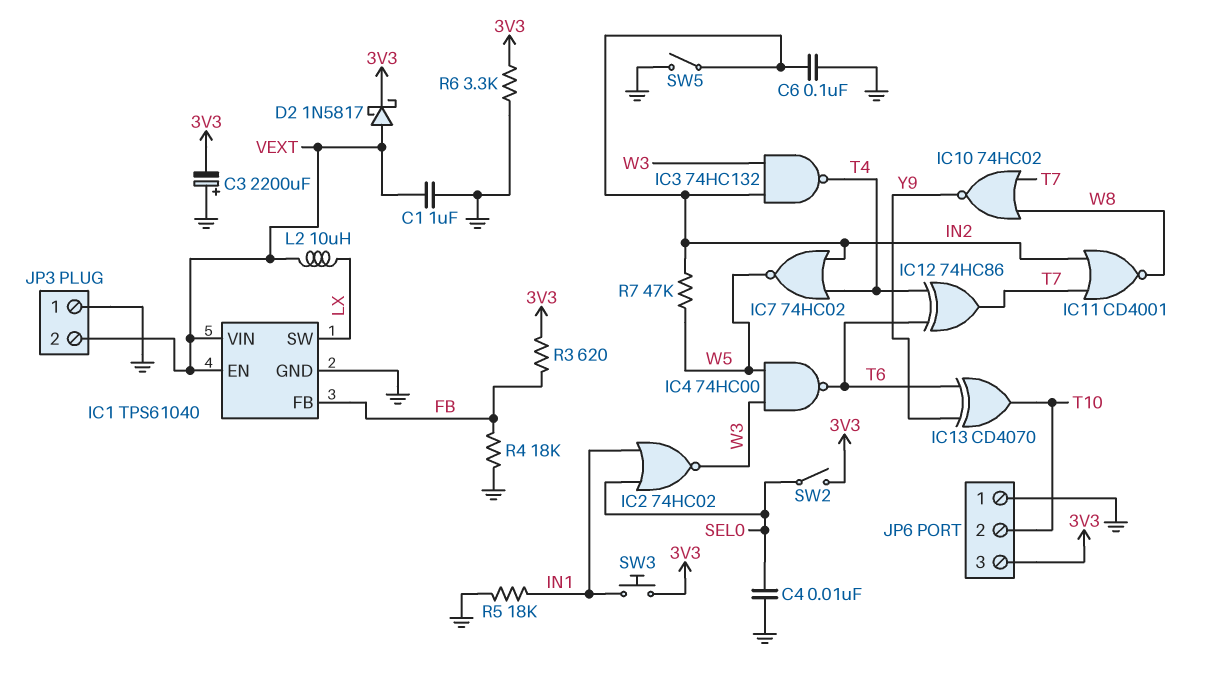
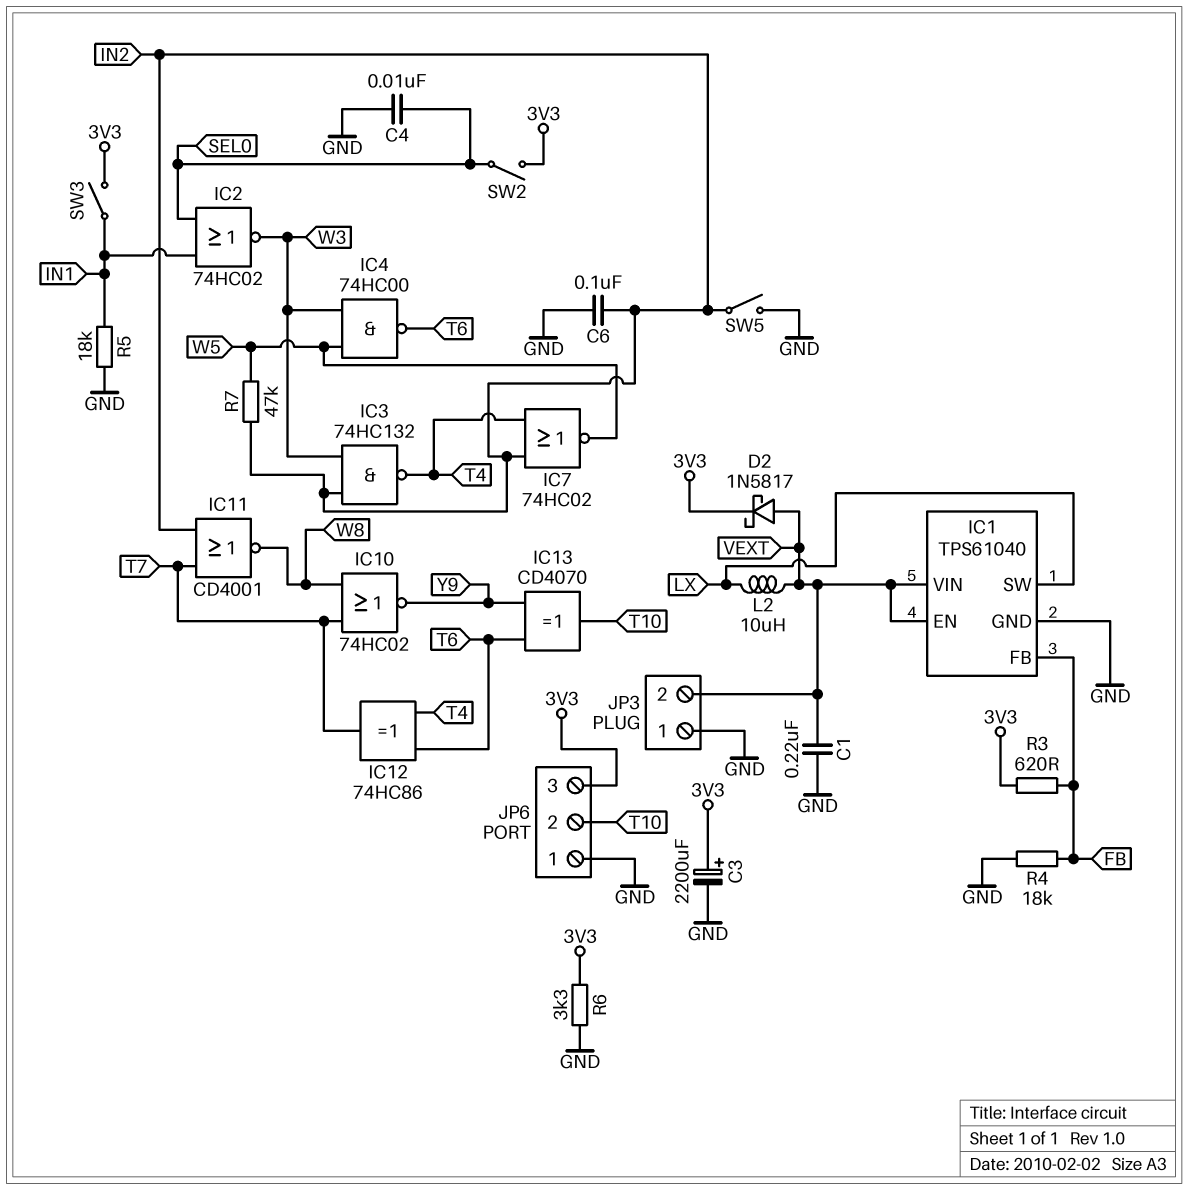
C1: 1uF (GND, VEXT) -> 220nF (GND, VEXT)
C3: 2200uF (plus GND, minus 3V3) -> 2200uF (plus 3V3, minus GND)
SW3: button (3V3, IN1) -> switch (3V3, IN1)

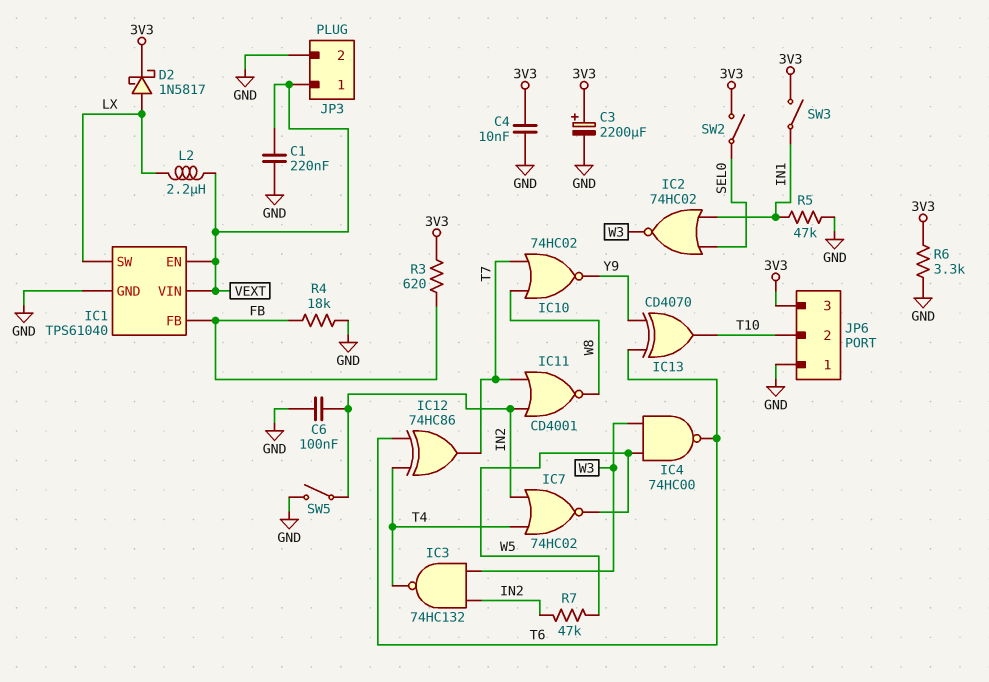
C4: 10nF (GND, SEL0) -> 10nF (3V3, GND)
D2: schottky 1N5817 (A VEXT, K 3V3) -> schottky 1N5817 (A LX, K 3V3)
JP3 pin 1: GND -> VEXT
JP3 pin 2: VEXT -> GND
L2: 10uH (LX, VEXT) -> 2.2uH (LX, VEXT)
R5: 18k (GND, IN1) -> 47k (GND, IN1)

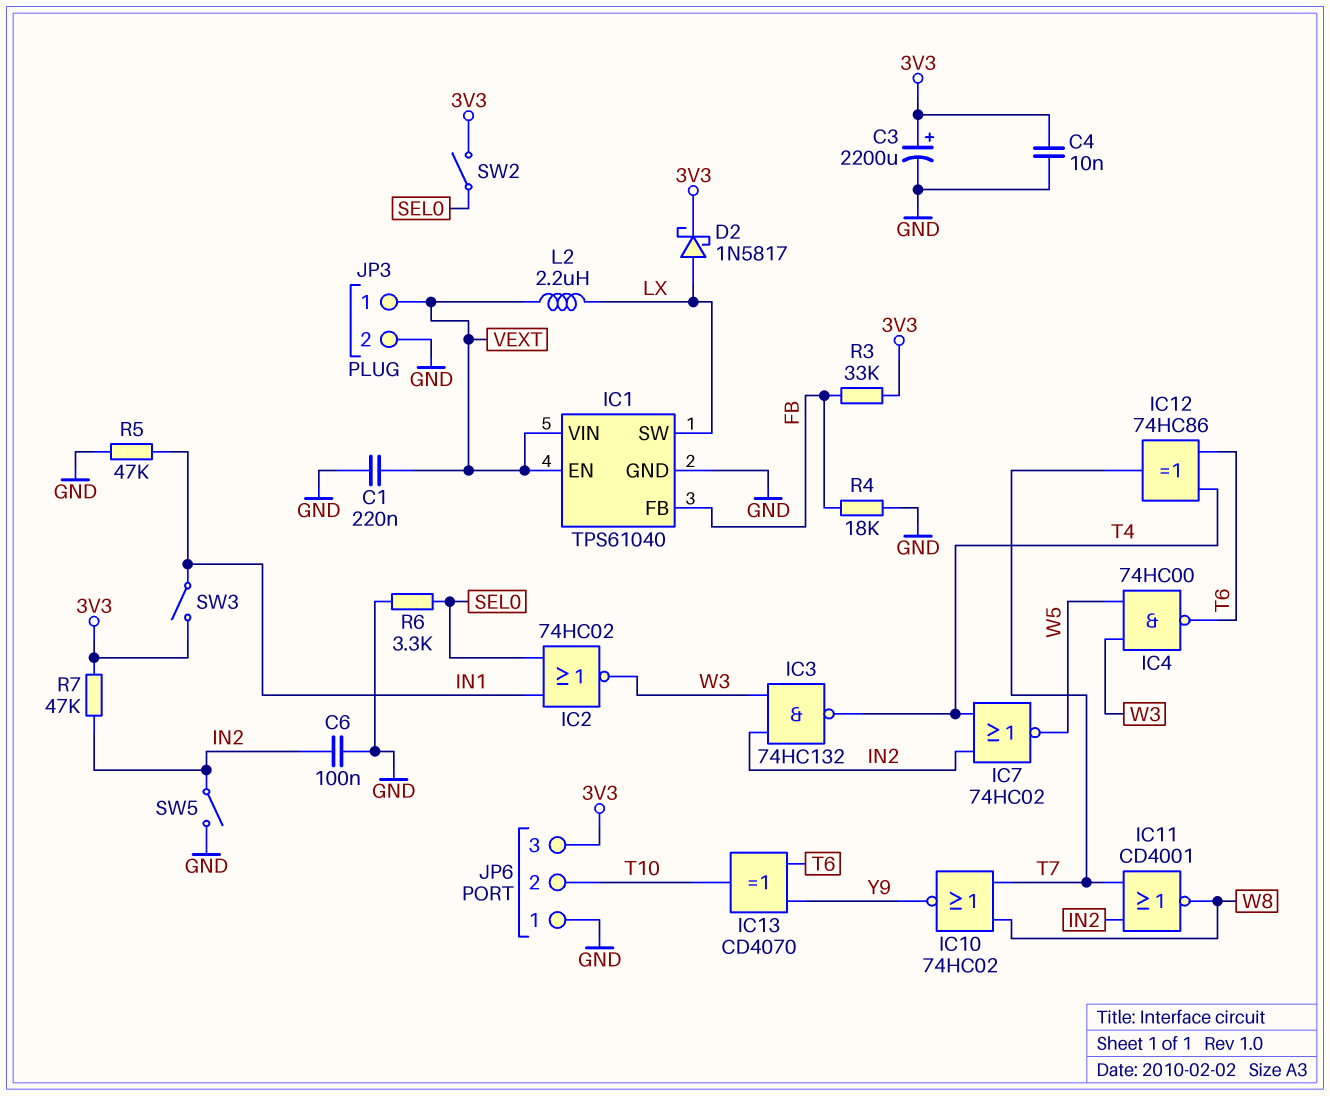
R3: 620 (3V3, FB) -> 33k (3V3, FB)
R6: 3.3k (3V3, GND) -> 3.3k (GND, SEL0)
R7: 47k (IN2, W5) -> 47k (3V3, IN2)

